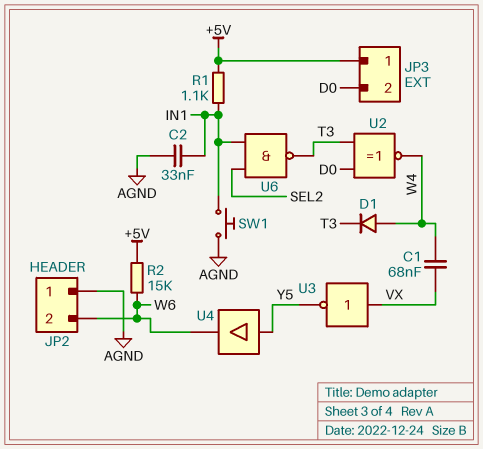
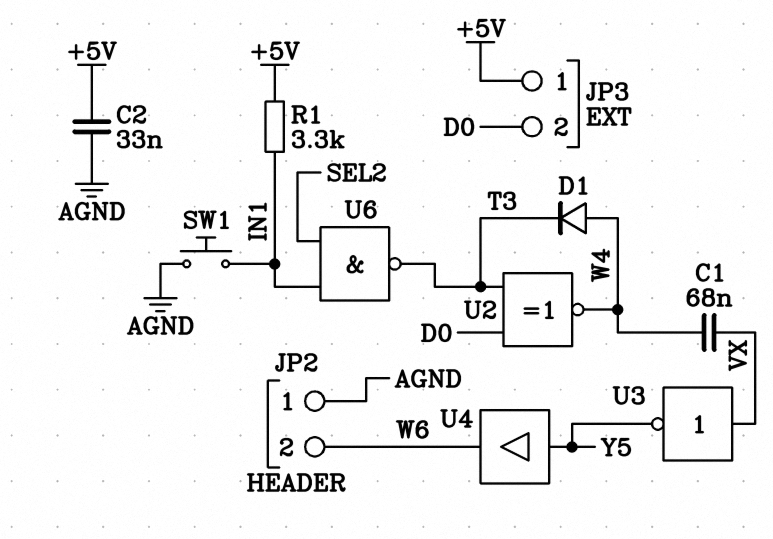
C2: 33nF (AGND, IN1) -> 33nF (+5V, AGND)
R1: 1.1k (+5V, IN1) -> 3.3k (+5V, IN1)
R2: 15k (+5V, W6) -> none

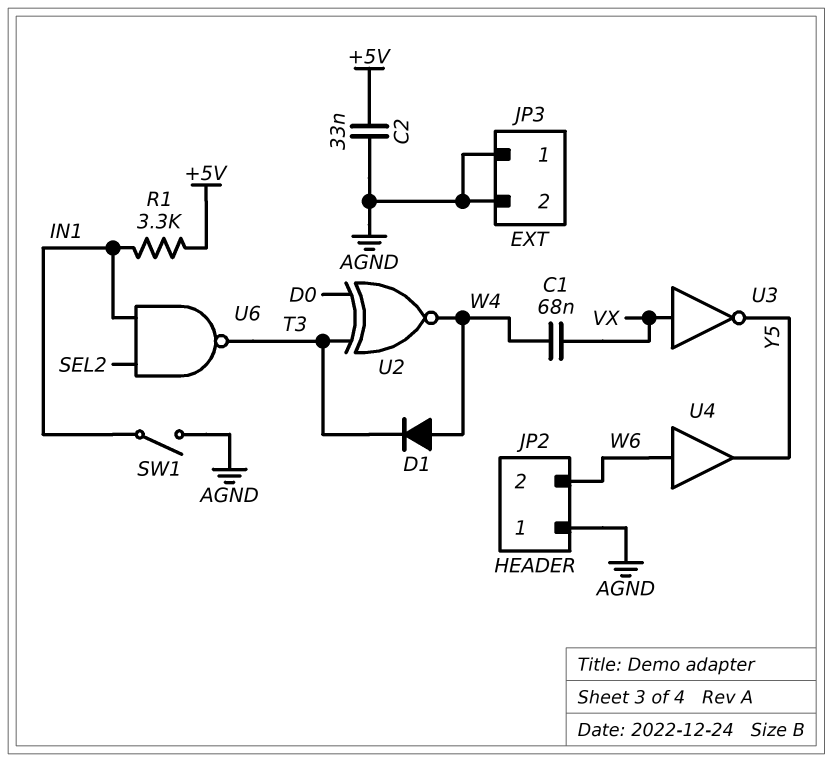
JP3 pin 1: +5V -> AGND
JP3 pin 2: D0 -> AGND
SW1: button (AGND, IN1) -> switch (AGND, IN1)
U4: buffer (in Y5, out W6) -> buffer (in W6, out Y5)

